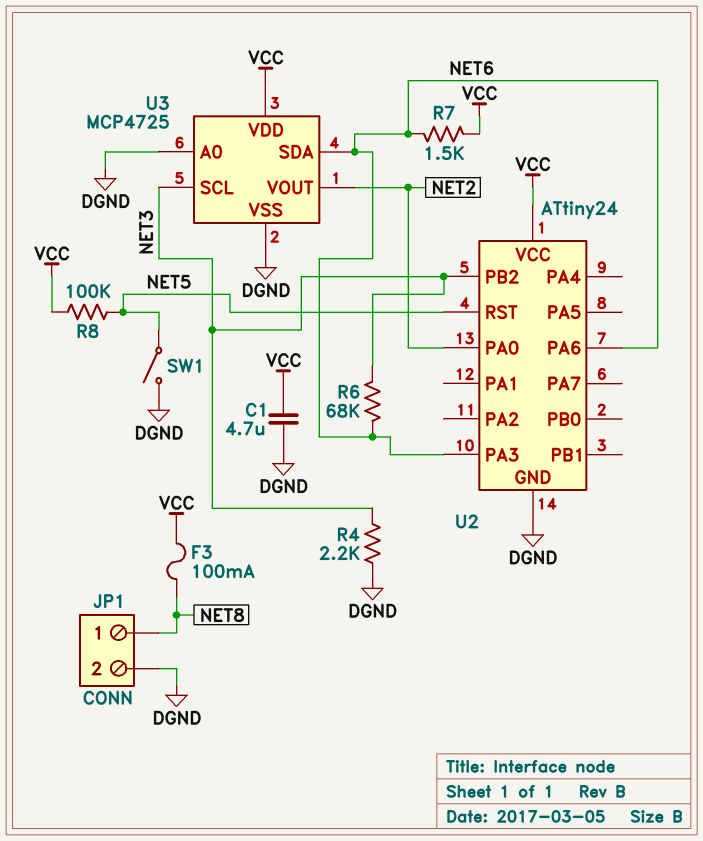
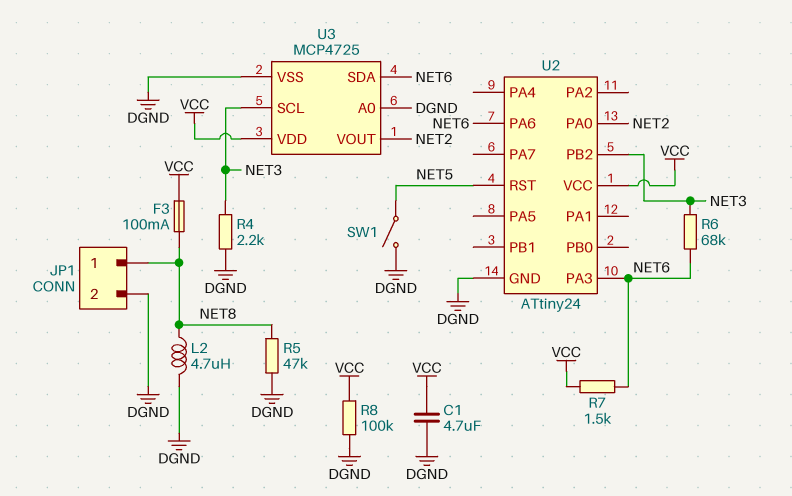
L2: none -> 4.7uH (DGND, NET8)
R5: none -> 47k (DGND, NET8)
R8: 100k (NET5, VCC) -> 100k (DGND, VCC)

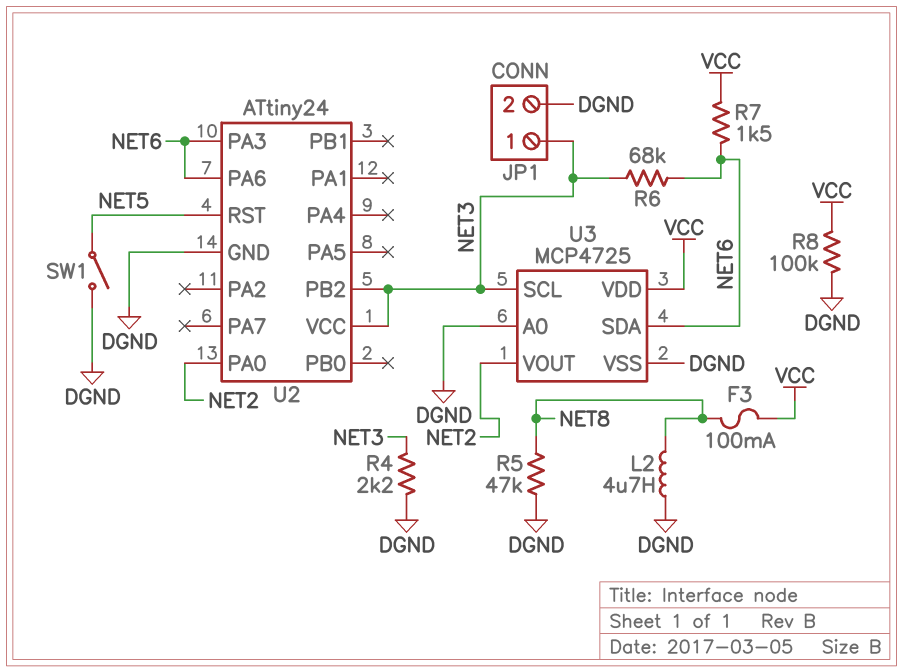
C1: 4.7uF (DGND, VCC) -> none
JP1 pin 1: NET8 -> NET3
U2 pin VCC: VCC -> NET3

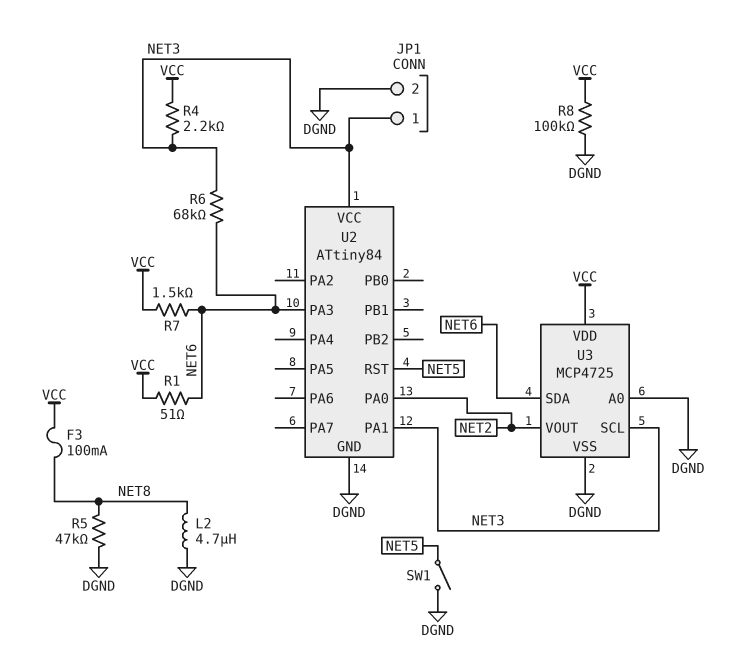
R1: none -> 51 (NET6, VCC)
R4: 2.2k (DGND, NET3) -> 2.2k (NET3, VCC)
U2: ATtiny24 -> ATtiny84
U2 pin PA1: none -> NET3
U2 pin PA6: NET6 -> none
U2 pin PB2: NET3 -> none

